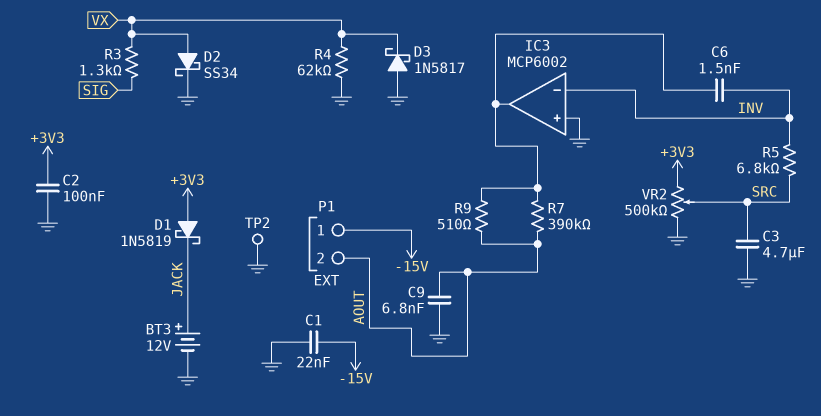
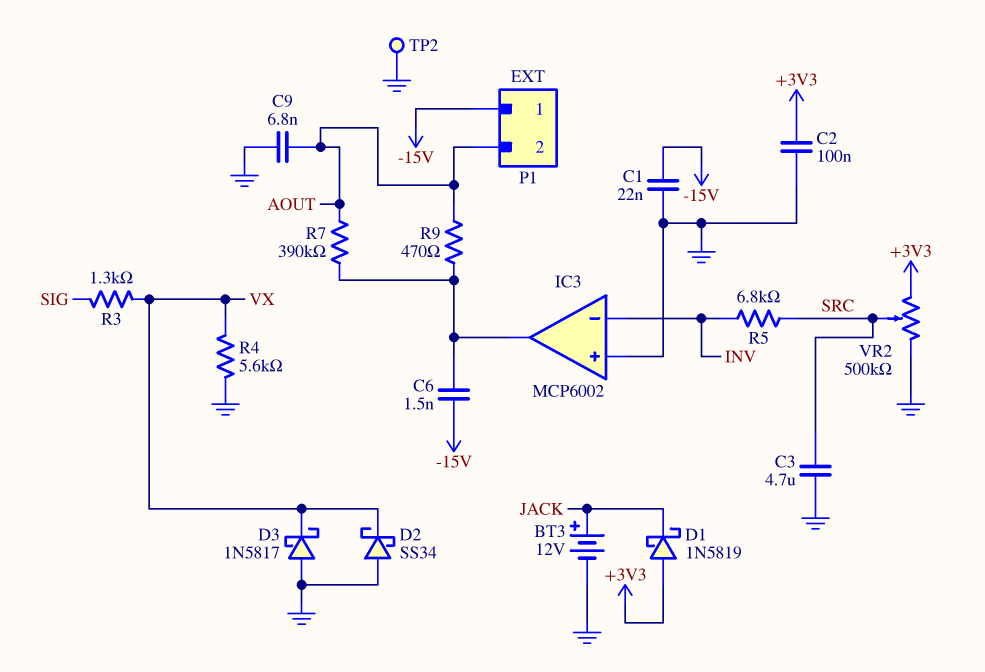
C6: 1.5nF (IC3/out, INV) -> 1.5nF (-15V, IC3/out)
D2: schottky SS34 (A VX, K GND) -> schottky SS34 (A GND, K VX)
R4: 62k (GND, VX) -> 5.6k (GND, VX)
R9: 510 (AOUT, IC3/out) -> 470 (AOUT, IC3/out)

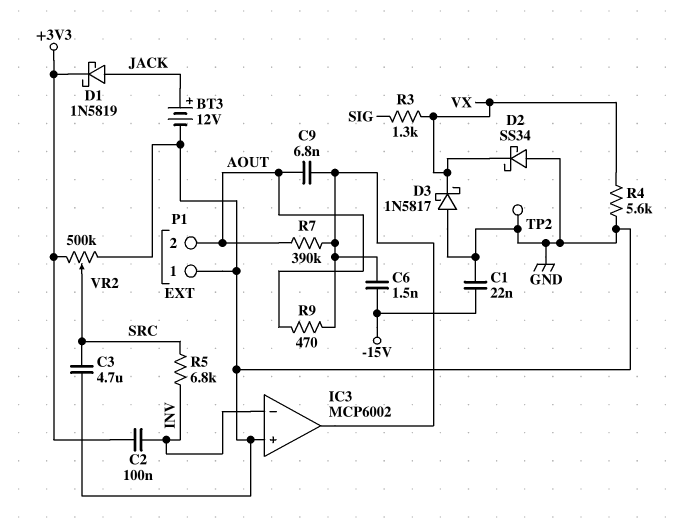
C2: 100nF (+3V3, GND) -> 100nF (+3V3, INV)
C9: 6.8nF (AOUT, GND) -> 6.8nF (AOUT, IC3/out)
D1: schottky 1N5819 (A +3V3, K JACK) -> schottky 1N5819 (A JACK, K +3V3)
P1 pin 1: -15V -> GND

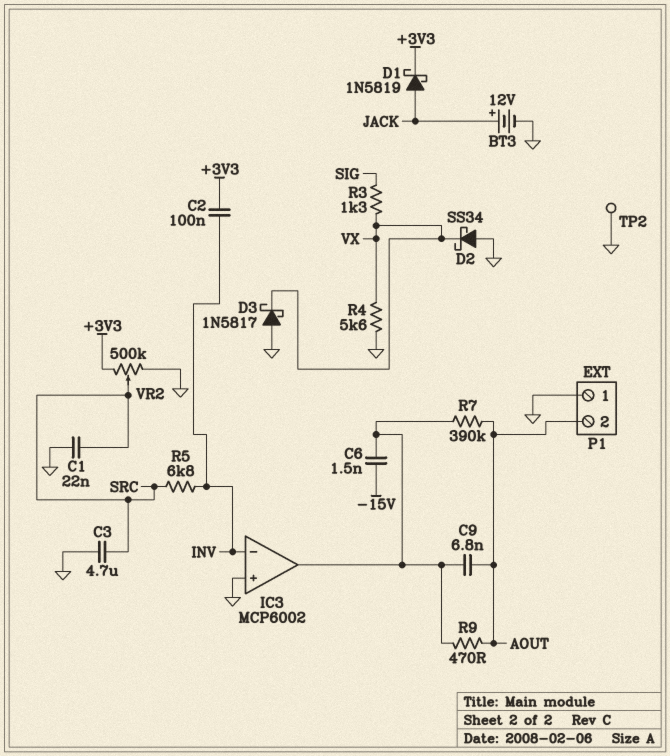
C1: 22nF (-15V, GND) -> 22nF (GND, SRC)

